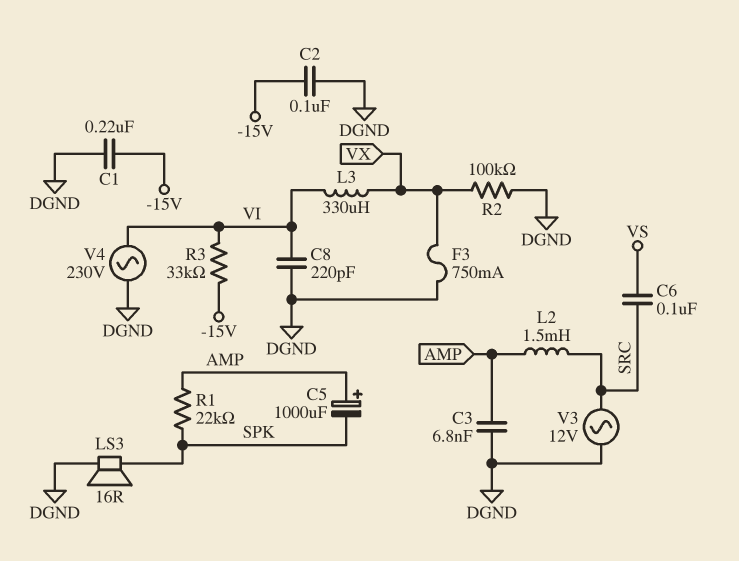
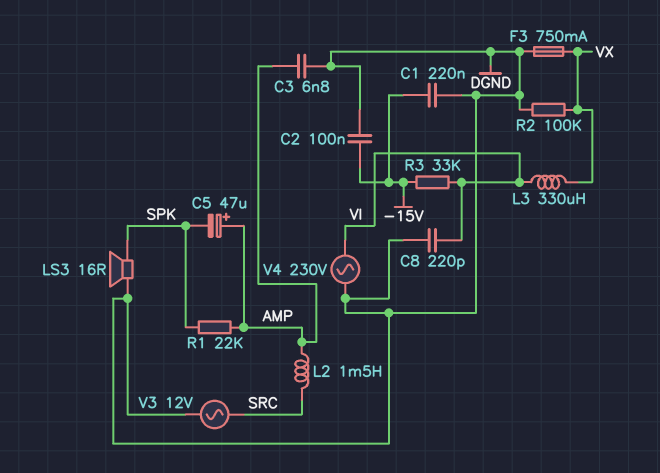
C5: 1000uF (plus AMP, minus SPK) -> 47uF (plus AMP, minus SPK)
C6: 100nF (SRC, VS) -> none

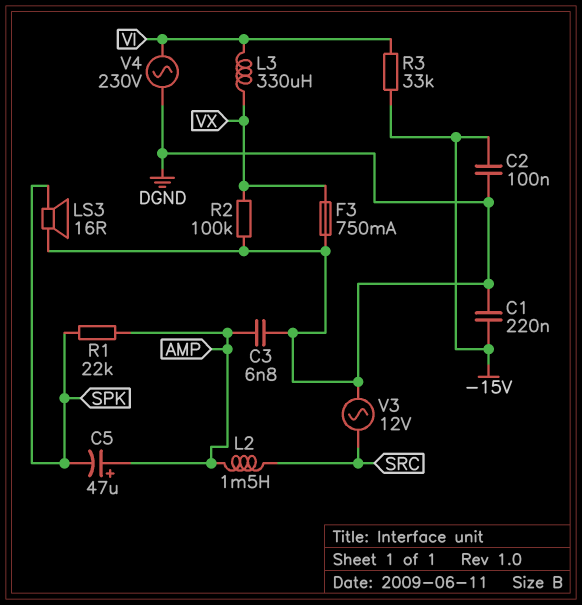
C8: 220pF (DGND, VI) -> none

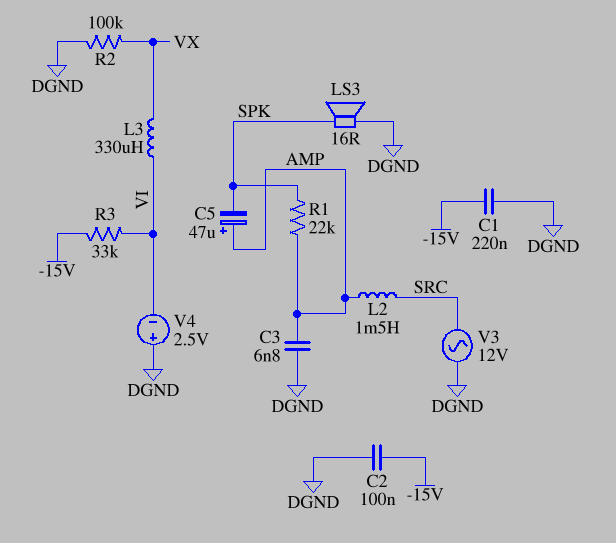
F3: 750mA (DGND, VX) -> none
V4: AC 230V (DGND, VI) -> 2.5V (plus DGND, minus VI)

